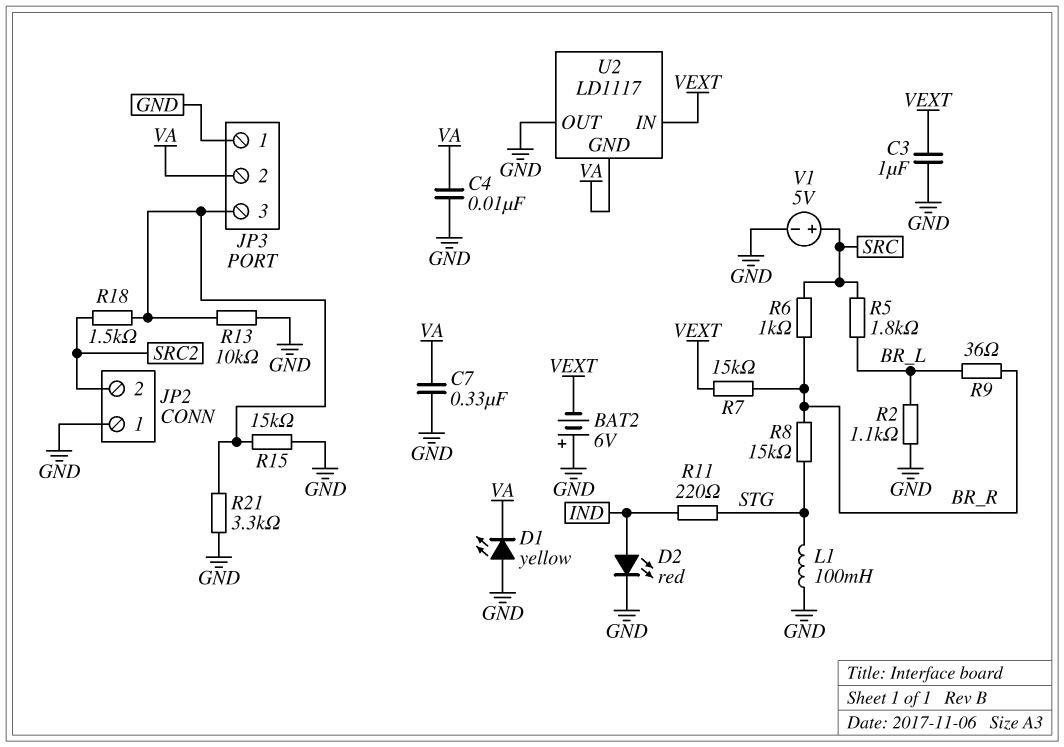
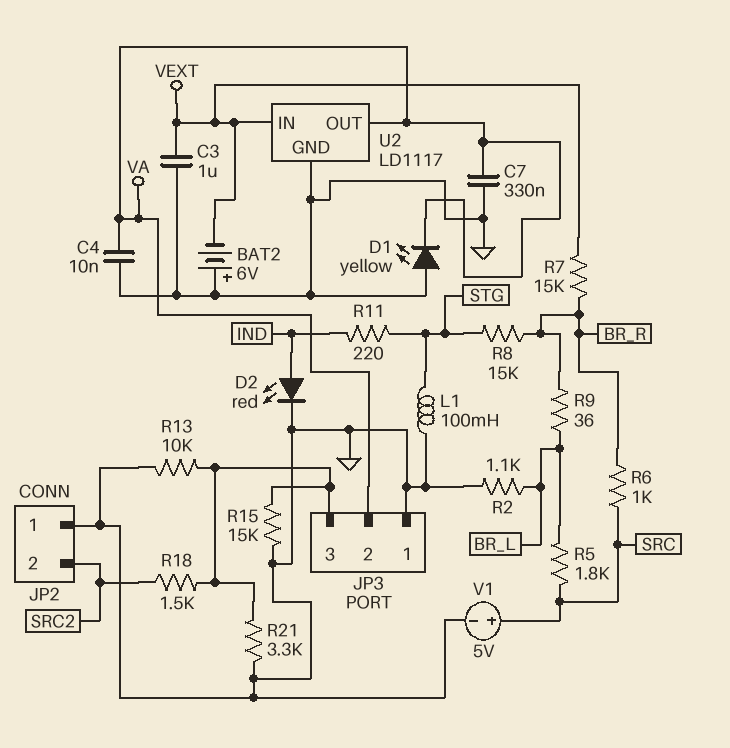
U2 pin GND: VA -> GND
U2 pin OUT: GND -> VA

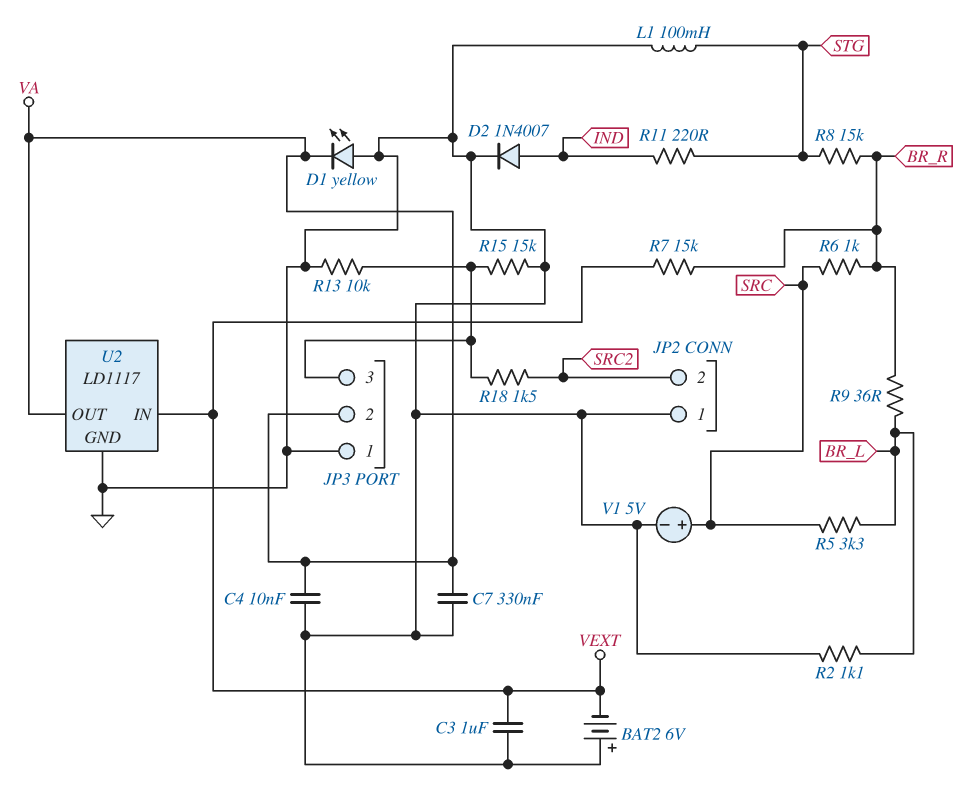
D2: LED red (A IND, K GND) -> diode 1N4007 (A IND, K GND)
R5: 1.8k (BR_L, SRC) -> 3.3k (BR_L, SRC)
R21: 3.3k (GND, JP3/3) -> none

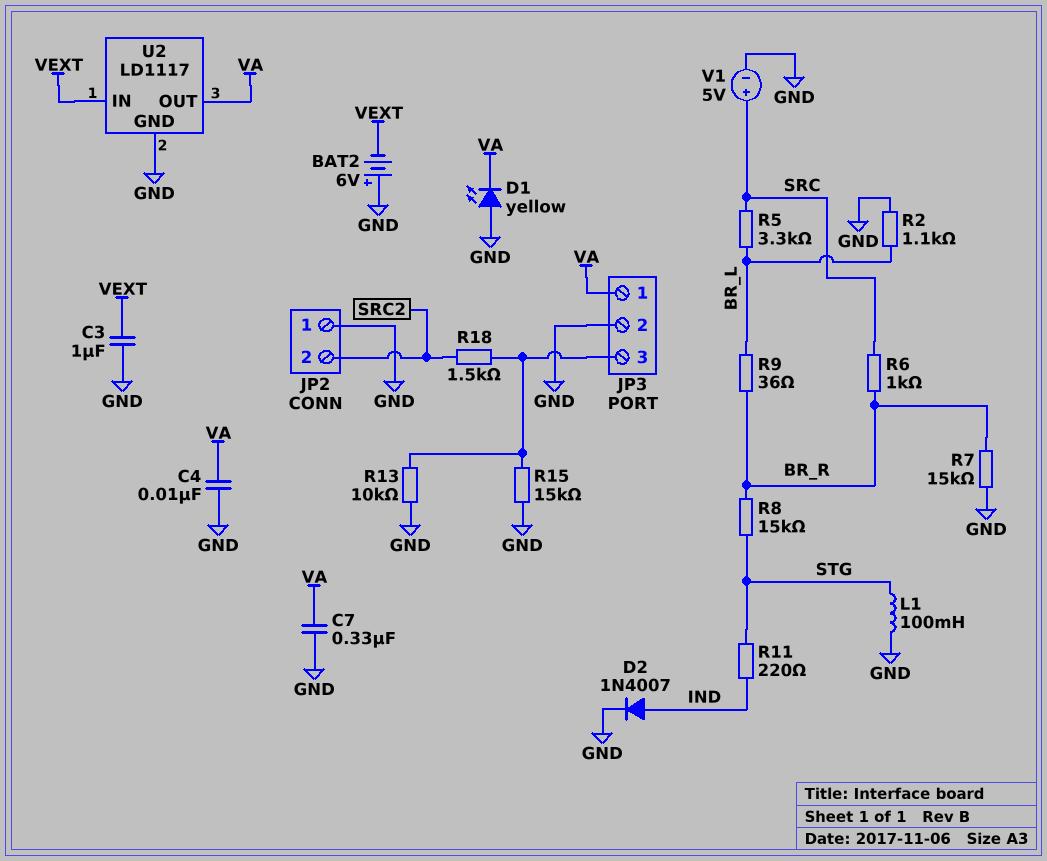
JP3 pin 1: GND -> VA
JP3 pin 2: VA -> GND
R7: 15k (BR_R, VEXT) -> 15k (BR_R, GND)

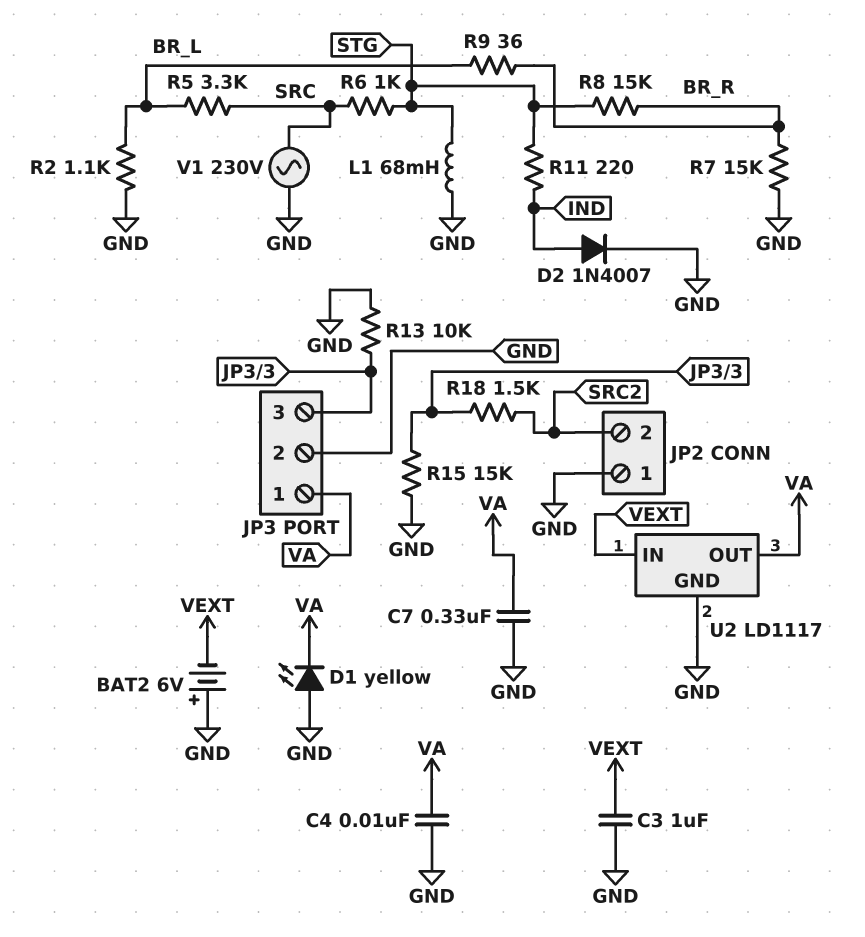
L1: 100mH (GND, STG) -> 68mH (GND, STG)
R6: 1k (BR_R, SRC) -> 1k (SRC, STG)
V1: 5V (plus SRC, minus GND) -> AC 230V (GND, SRC)

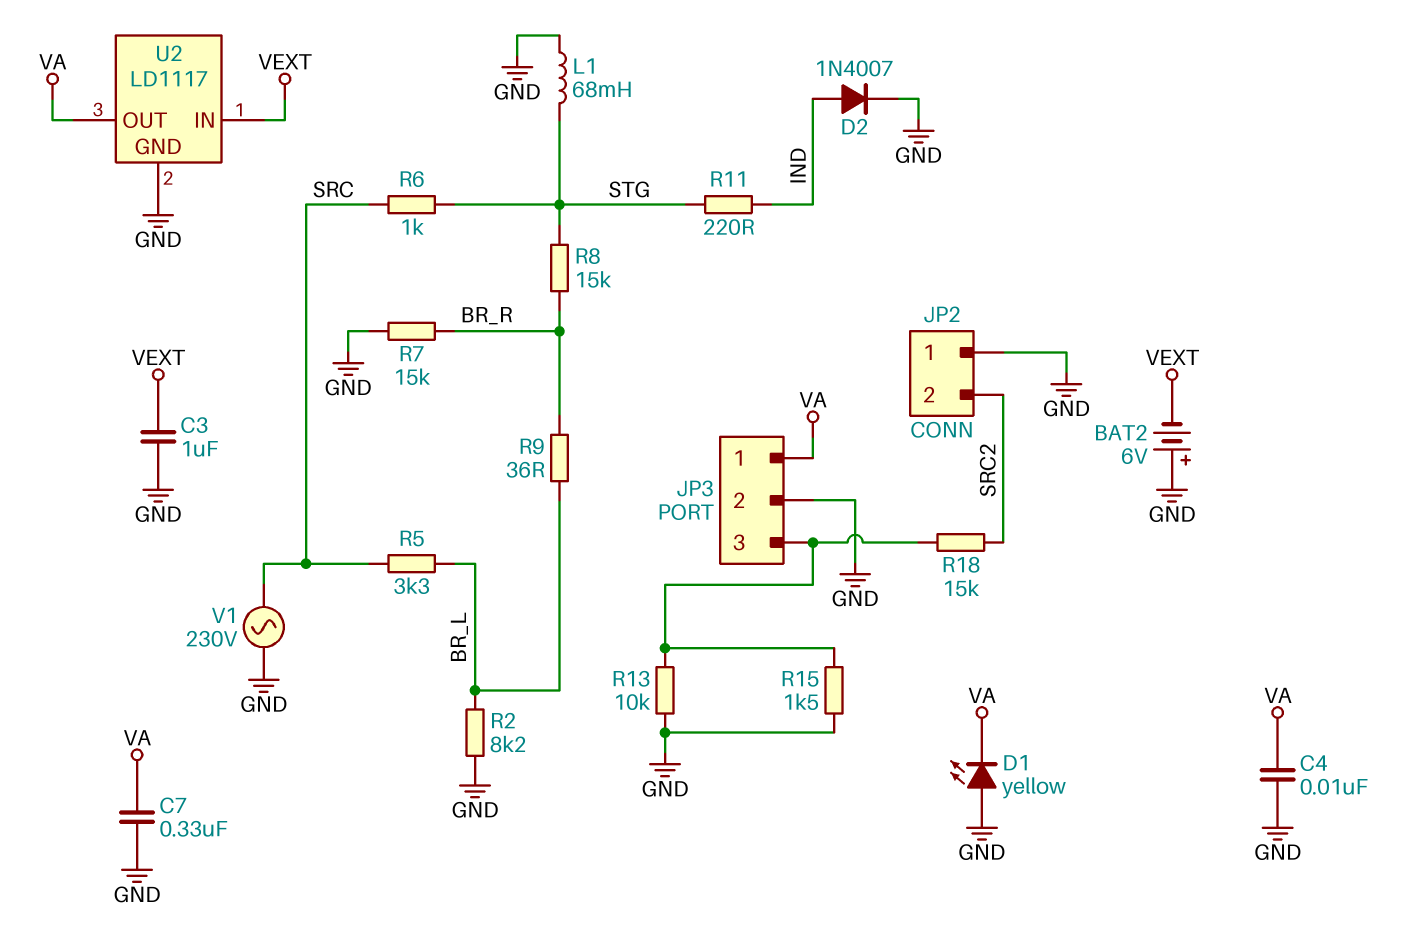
R2: 1.1k (BR_L, GND) -> 8.2k (BR_L, GND)
R15: 15k (GND, JP3/3) -> 1.5k (GND, JP3/3)
R18: 1.5k (JP3/3, SRC2) -> 15k (JP3/3, SRC2)

